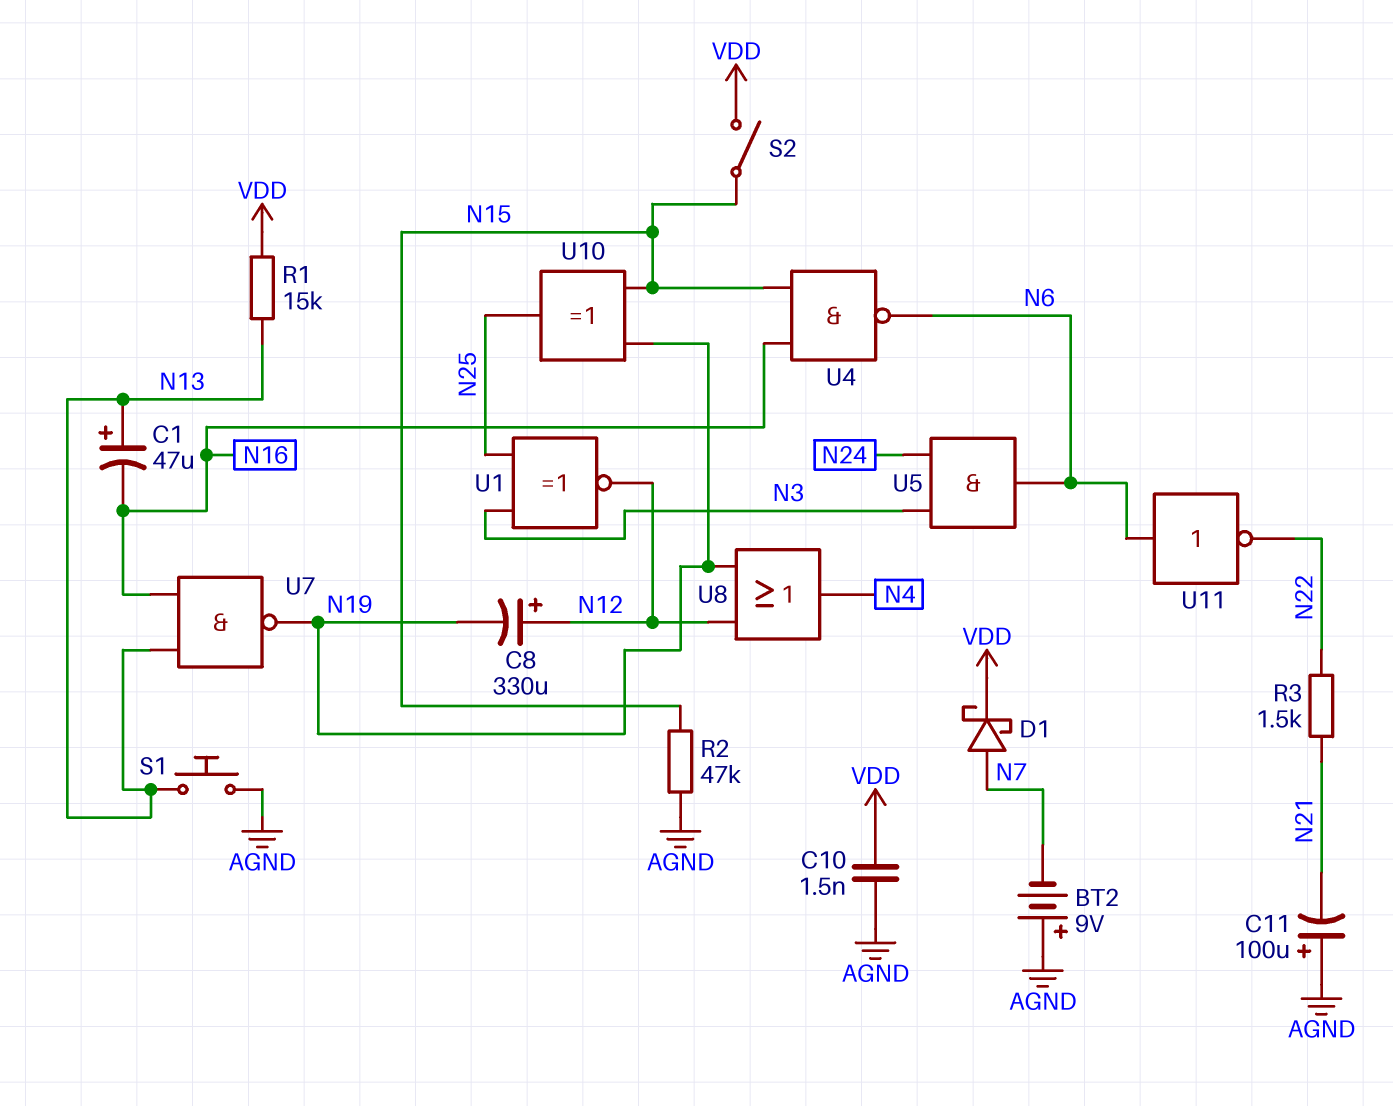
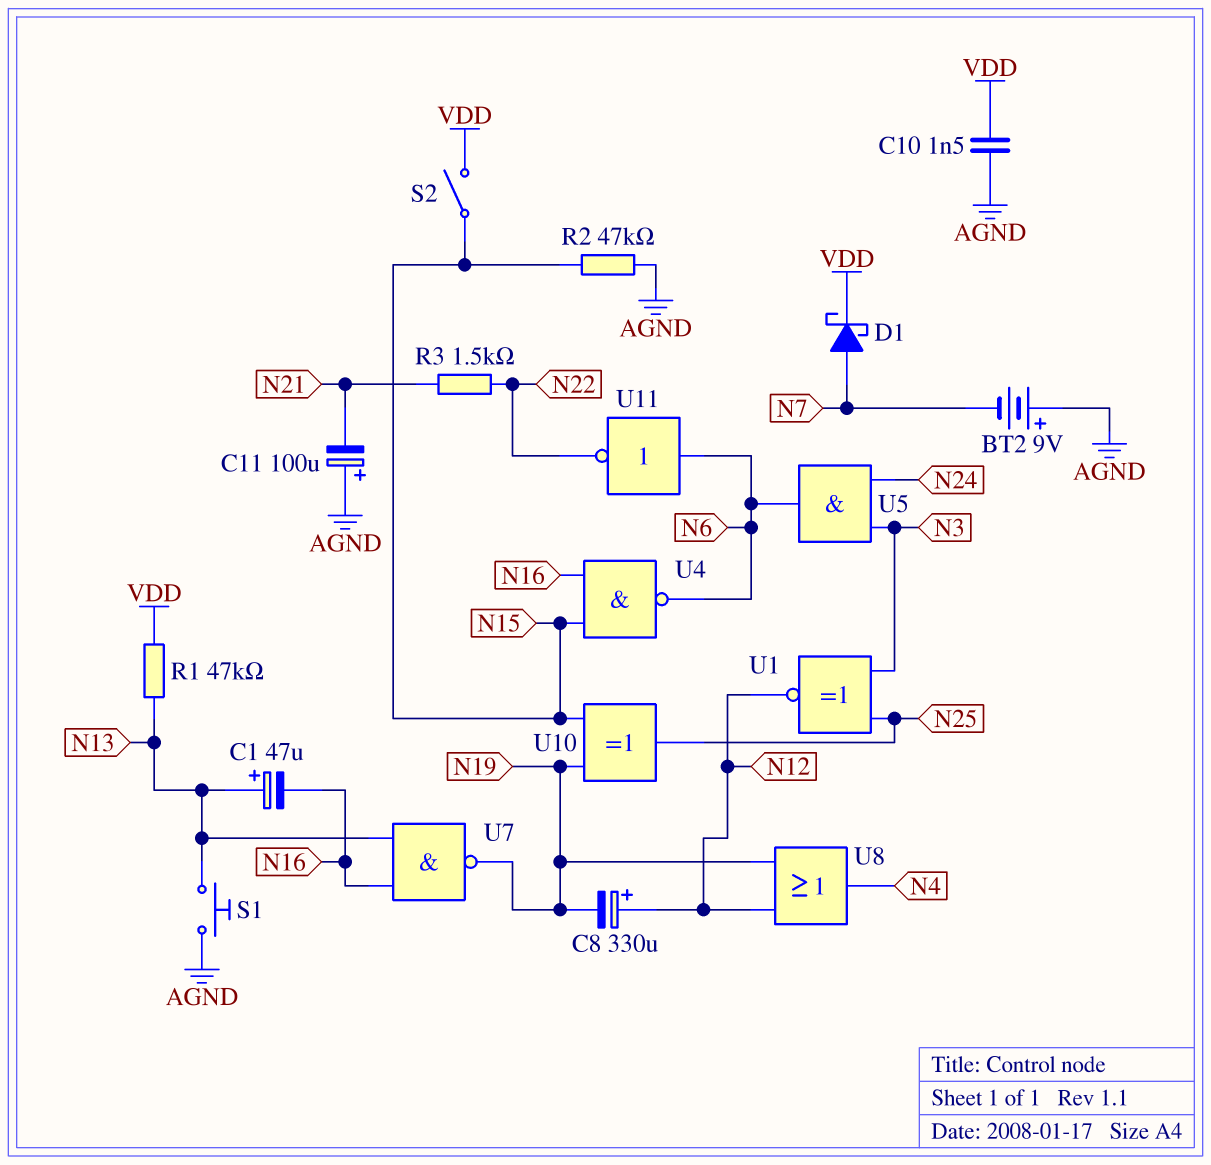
R1: 15k (N13, VDD) -> 47k (N13, VDD)

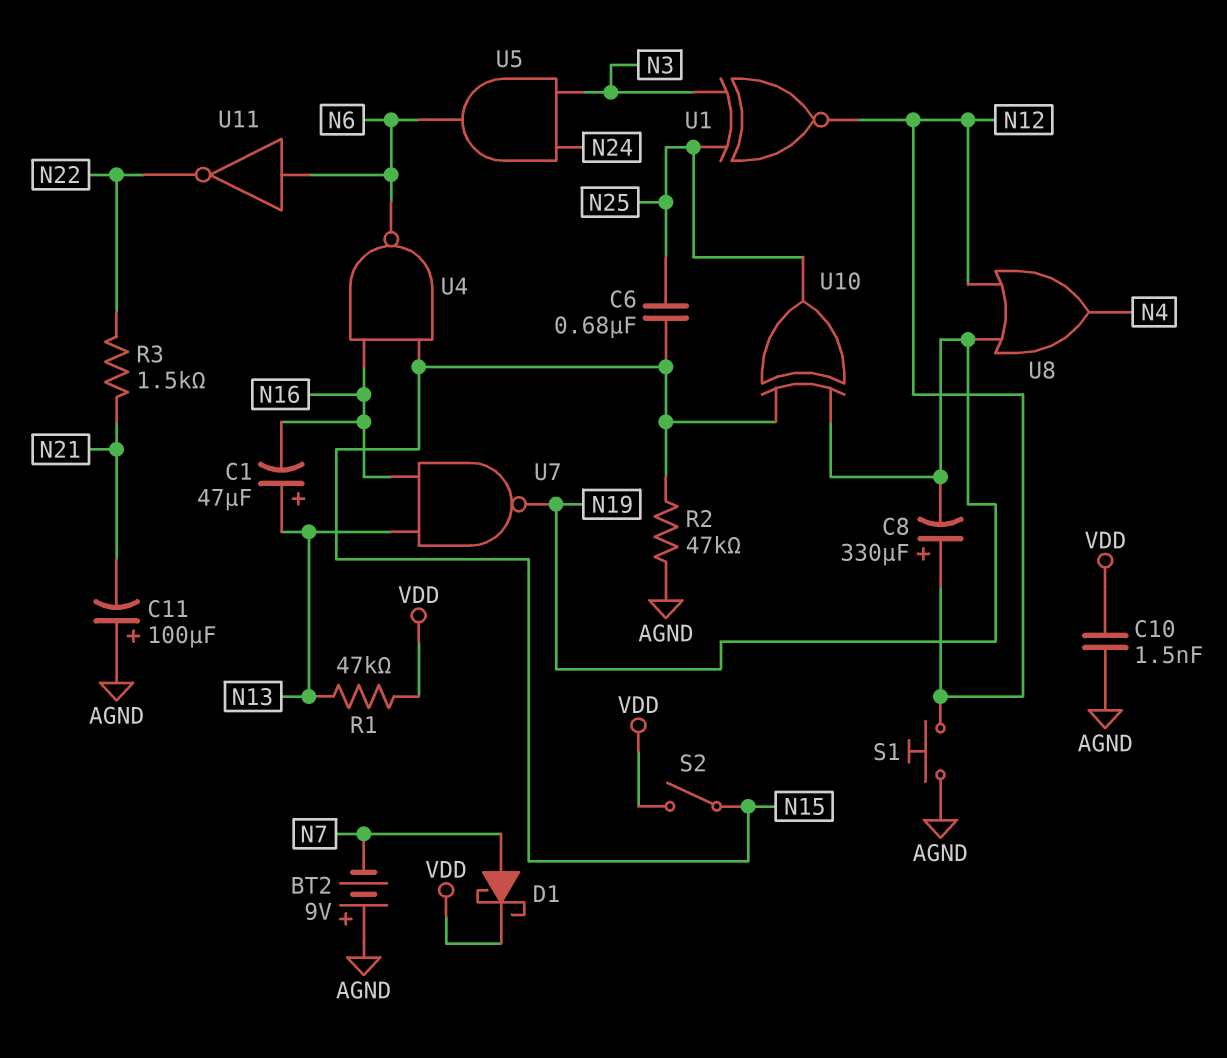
C6: none -> 680nF (N15, N25)
S1: button (AGND, N13) -> button (AGND, N12)

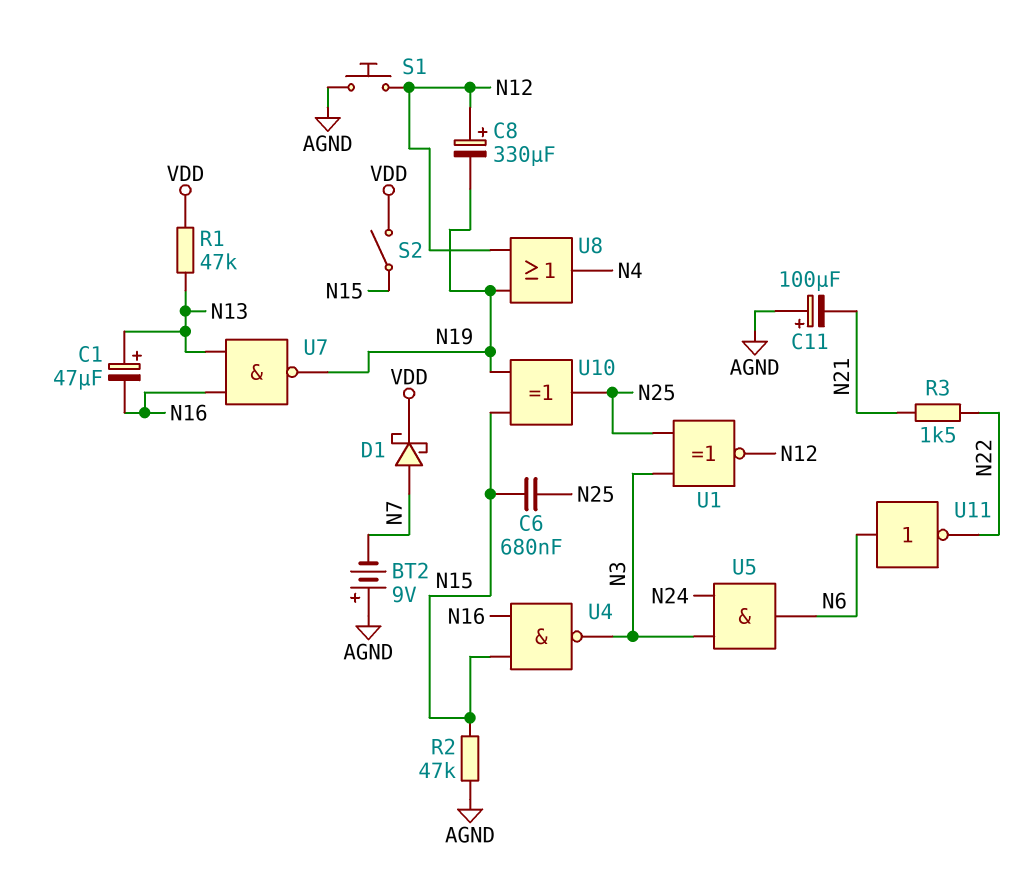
C10: 1.5nF (AGND, VDD) -> none
U4: NAND (in N15, in N16, out N6) -> NAND (in N15, in N16, out N3)

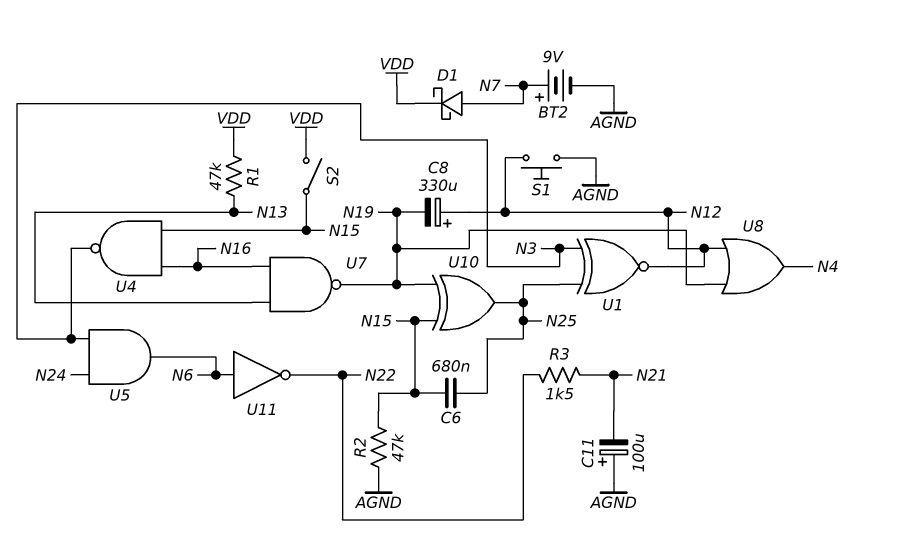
BT2: 9V (plus AGND, minus N7) -> 9V (plus N7, minus AGND)
C1: 47uF (plus N13, minus N16) -> none

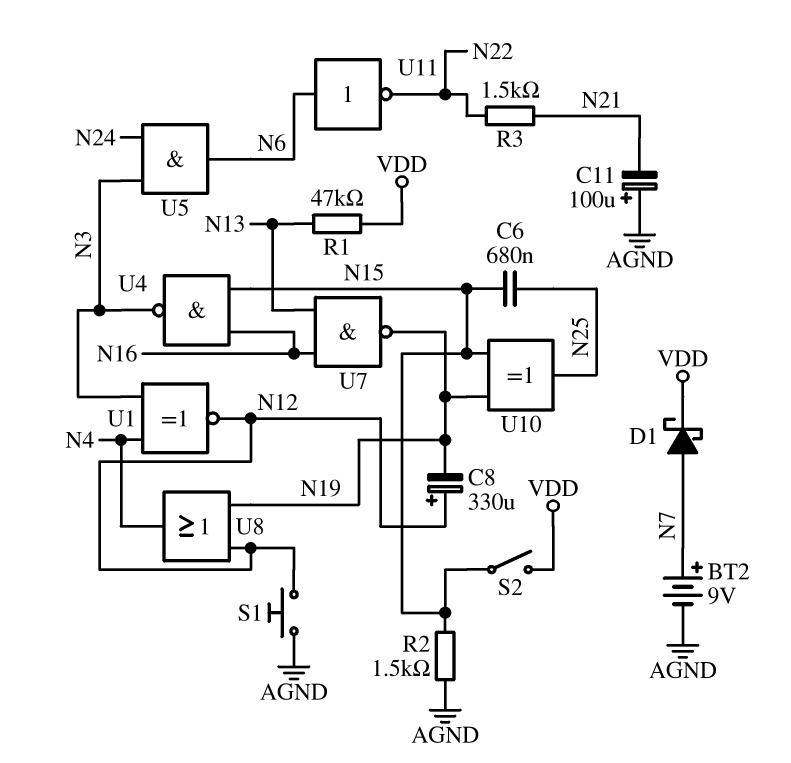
R2: 47k (AGND, N15) -> 1.5k (AGND, N15)
U1: XNOR (in N3, in N25, out N12) -> XNOR (in N3, in N4, out N12)

